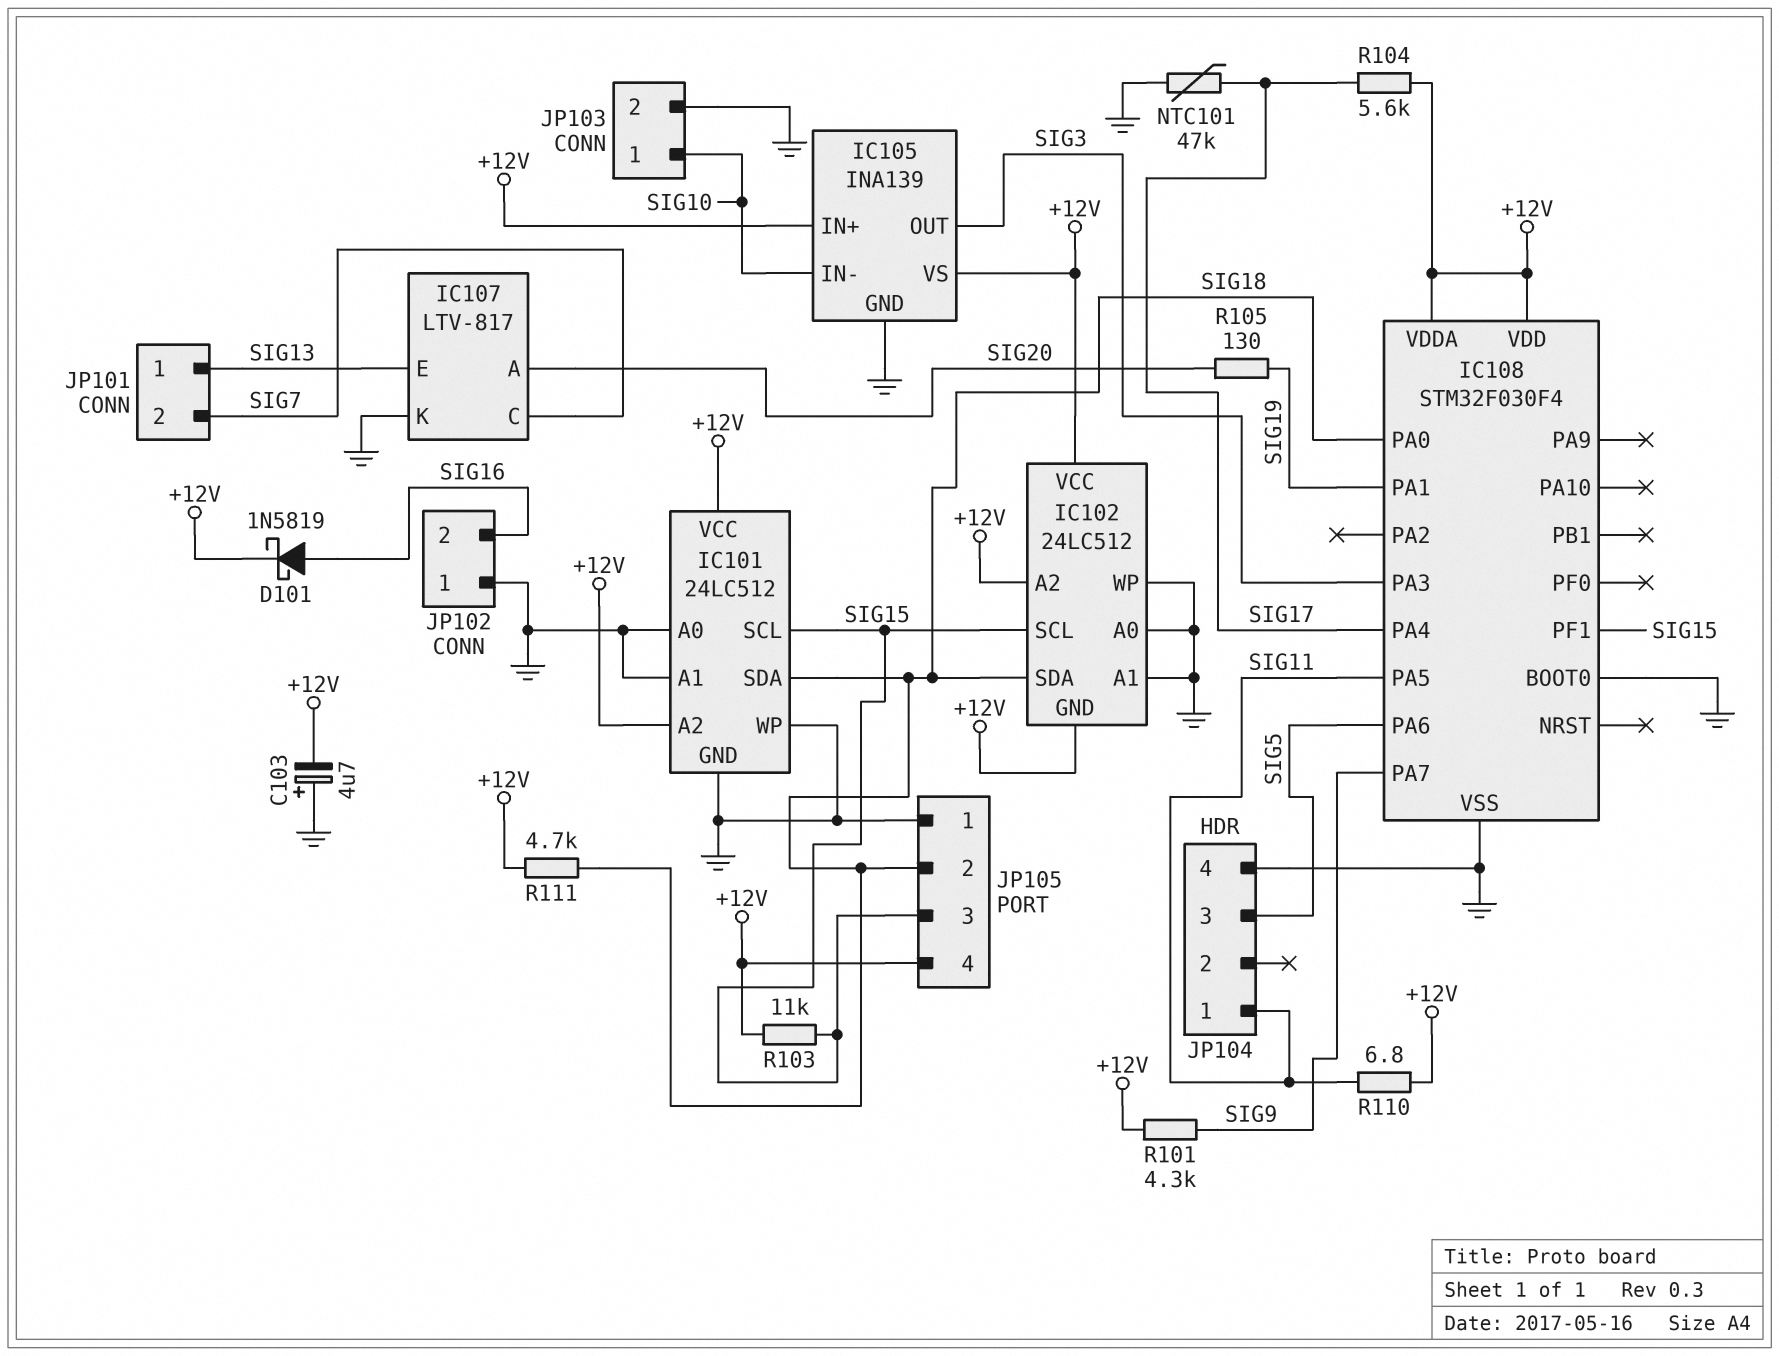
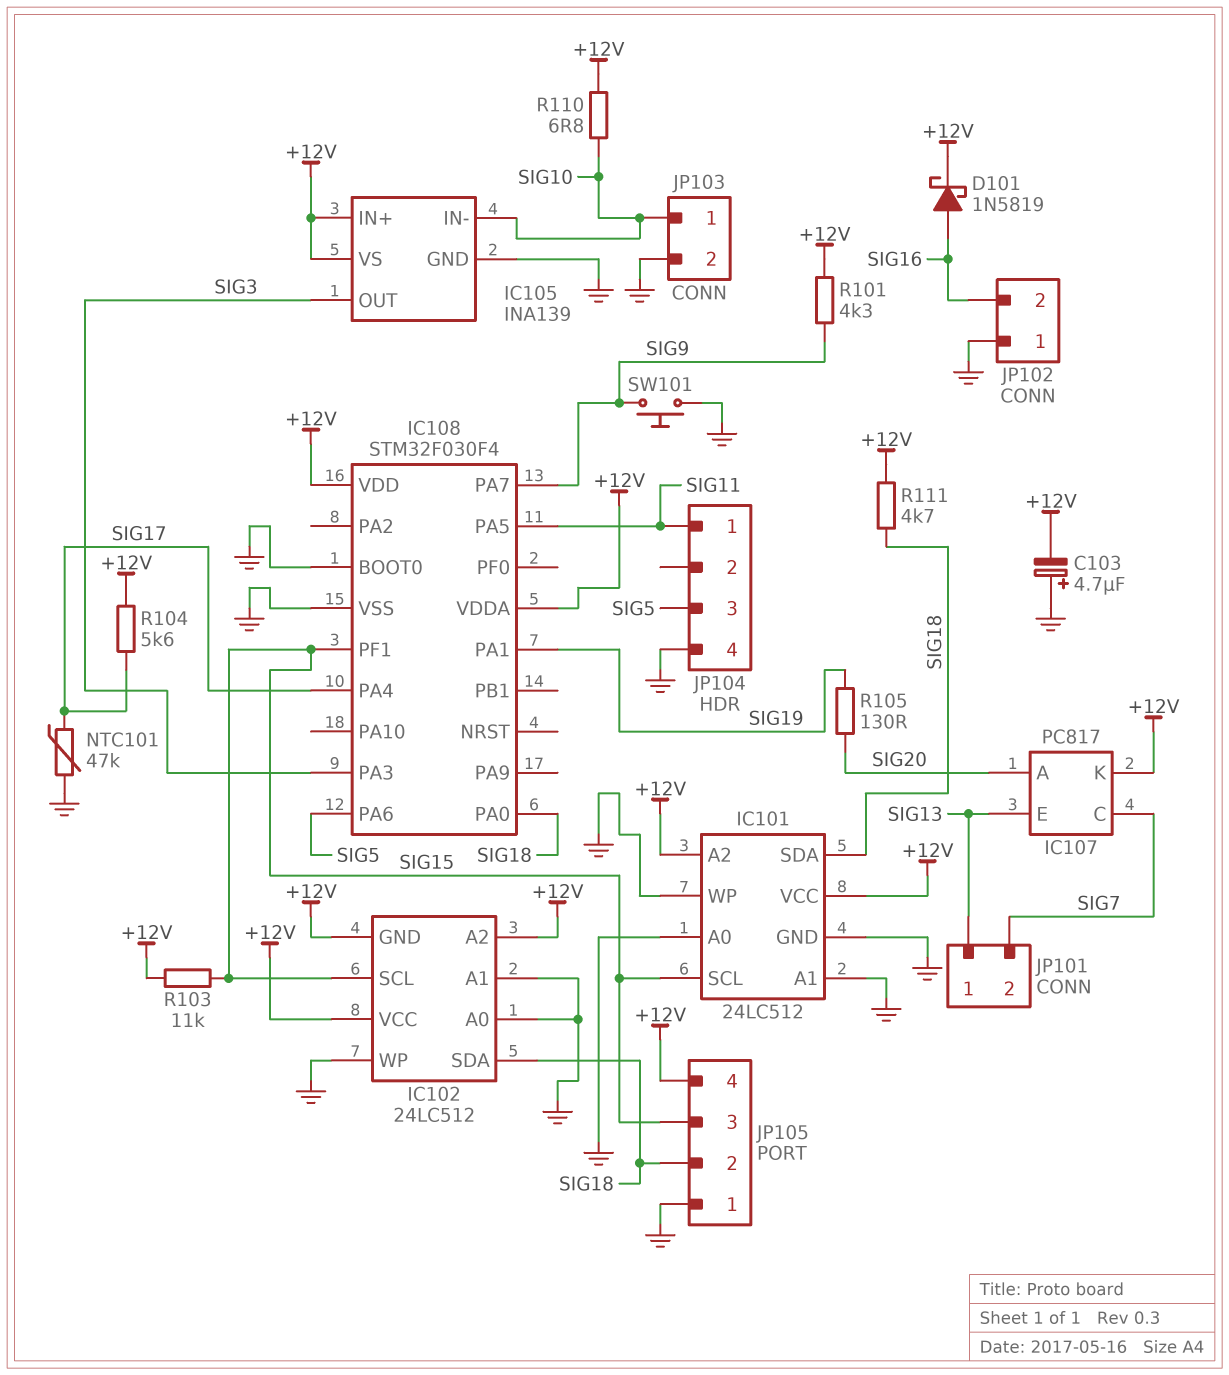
IC107: LTV-817 -> PC817
IC107 pin K: GND -> +12V
R110: 6.8 (+12V, SIG11) -> 6.8 (+12V, SIG10)
SW101: none -> button (GND, SIG9)

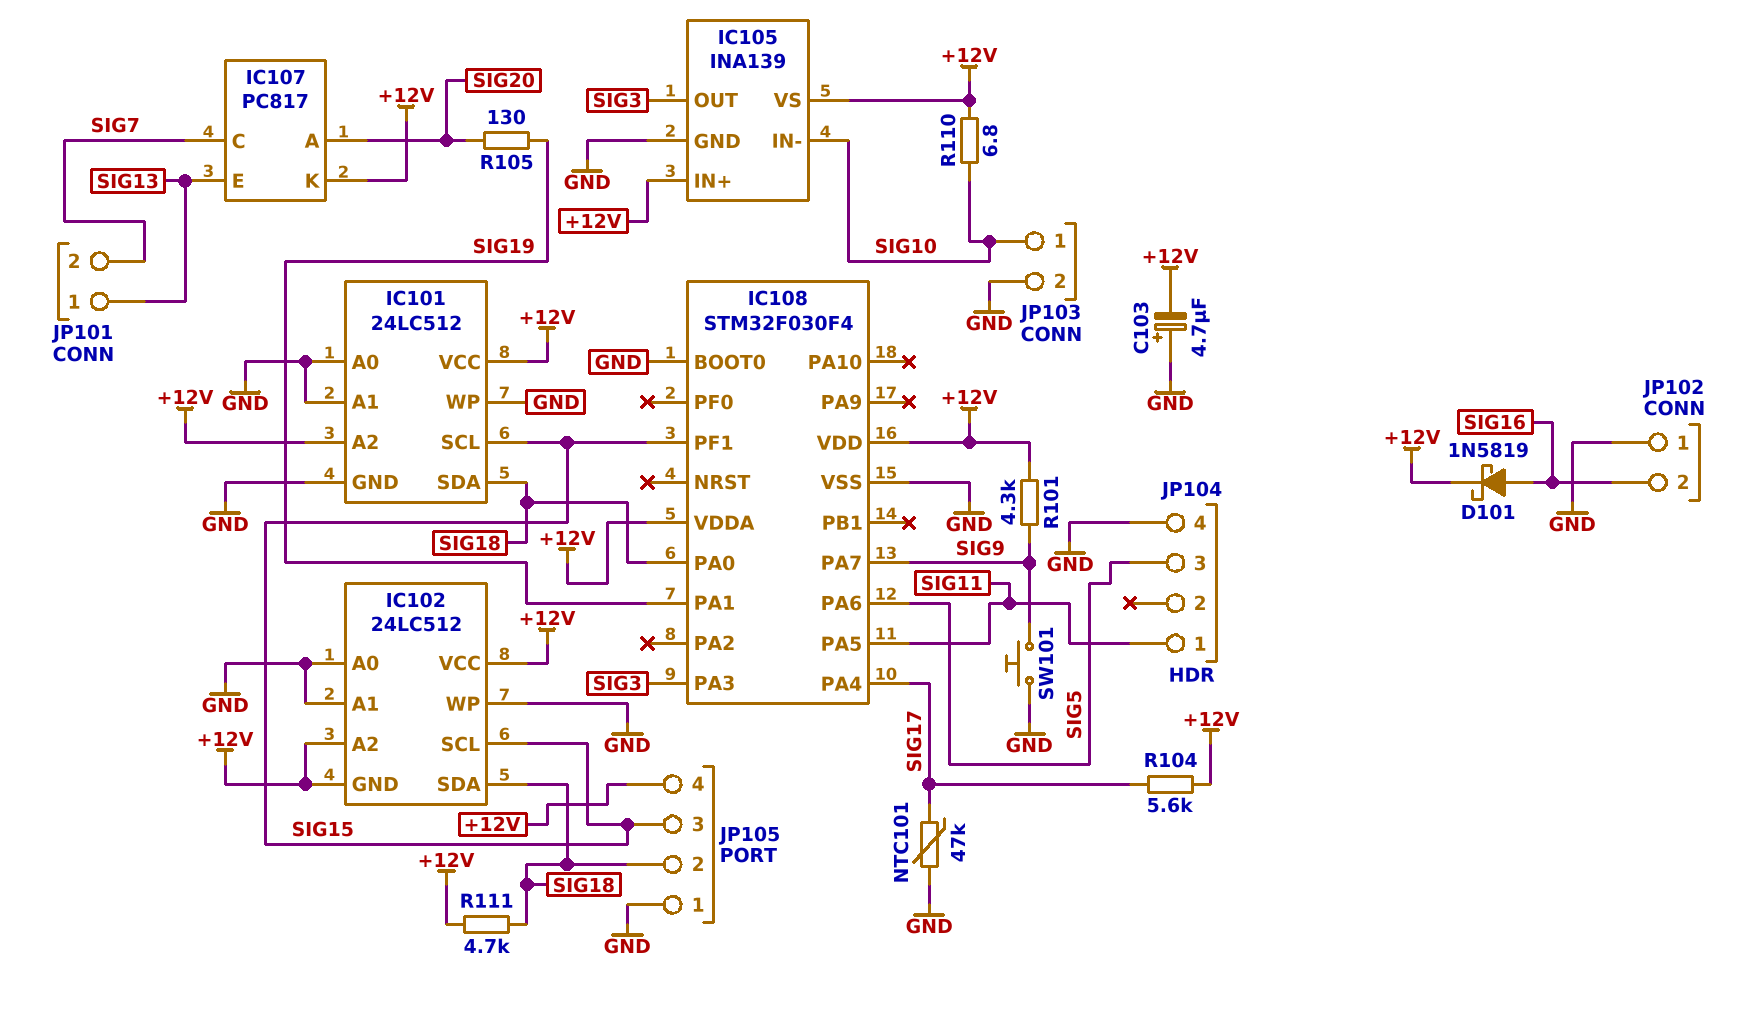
R103: 11k (+12V, SIG15) -> none

